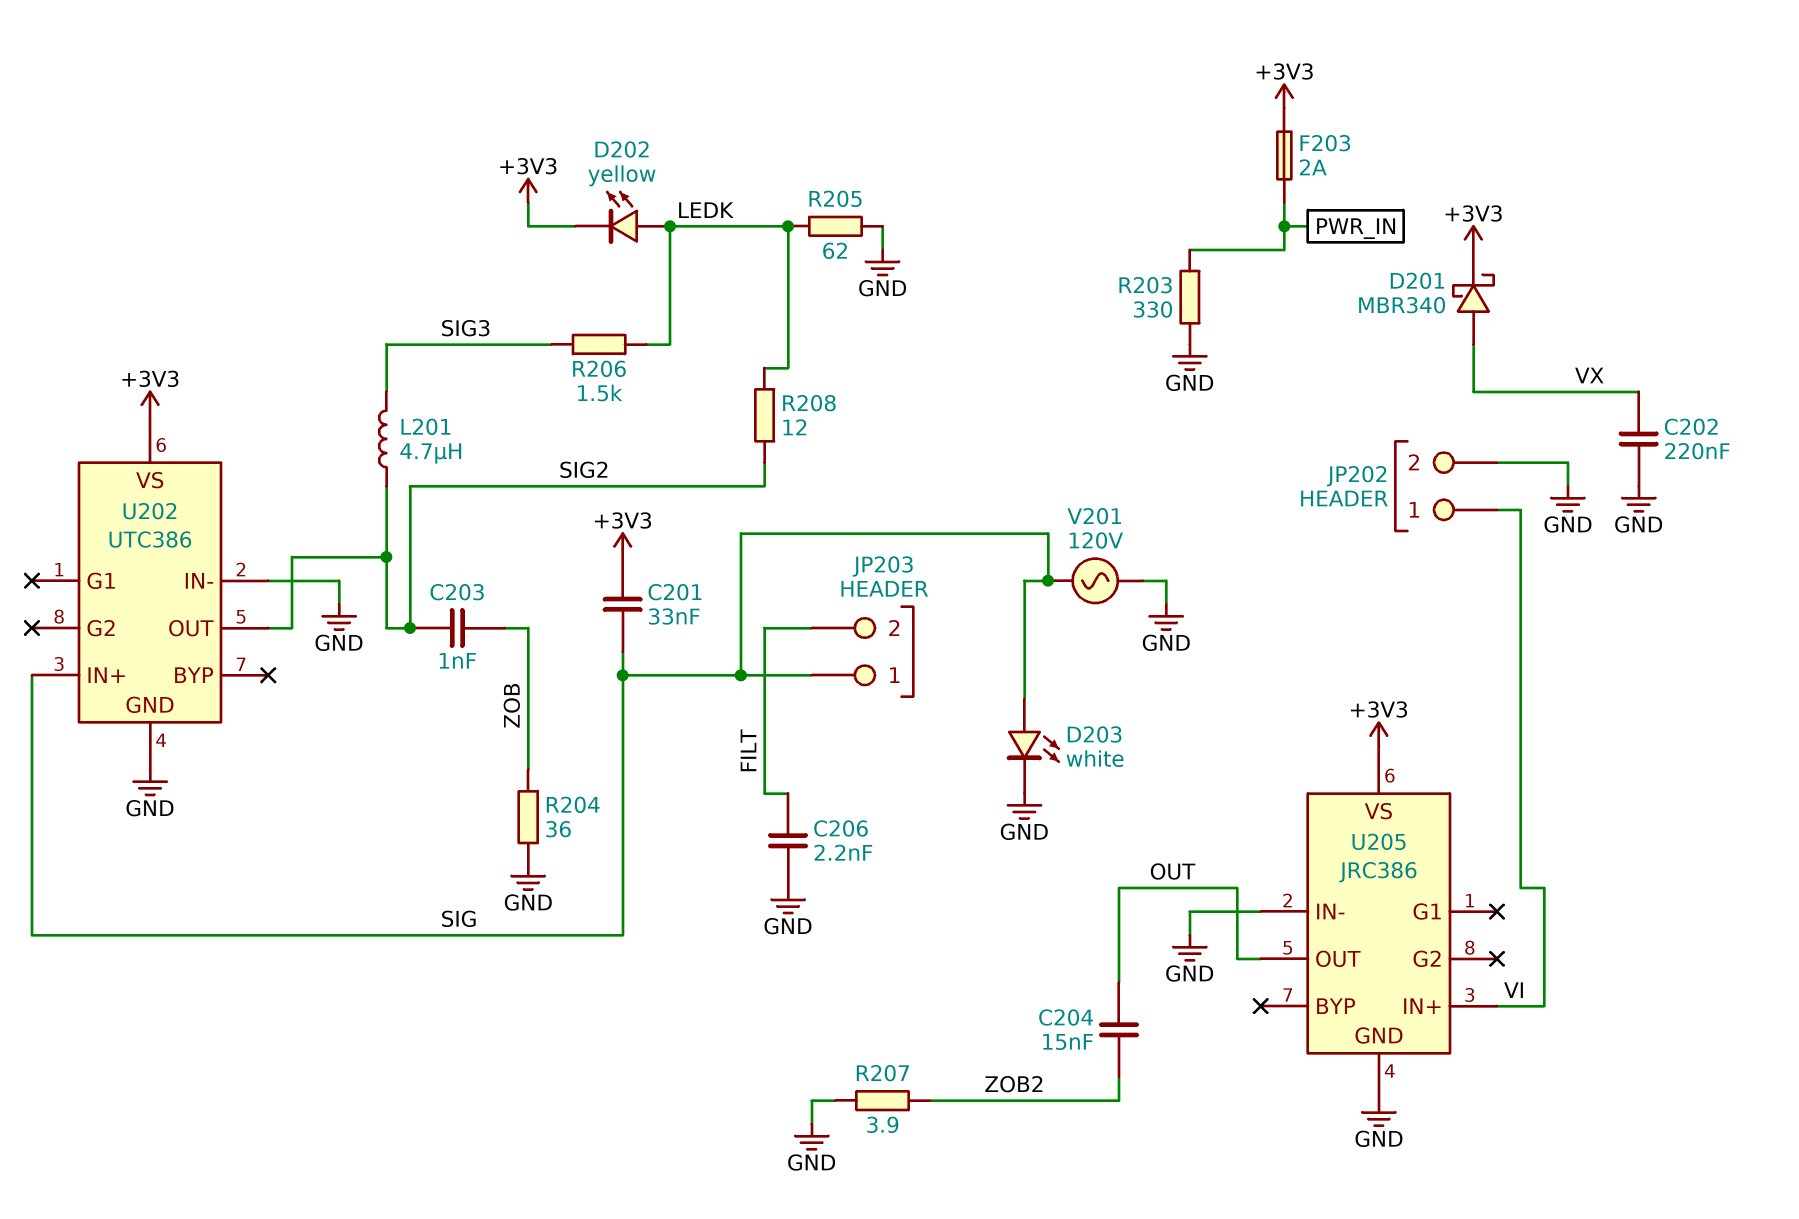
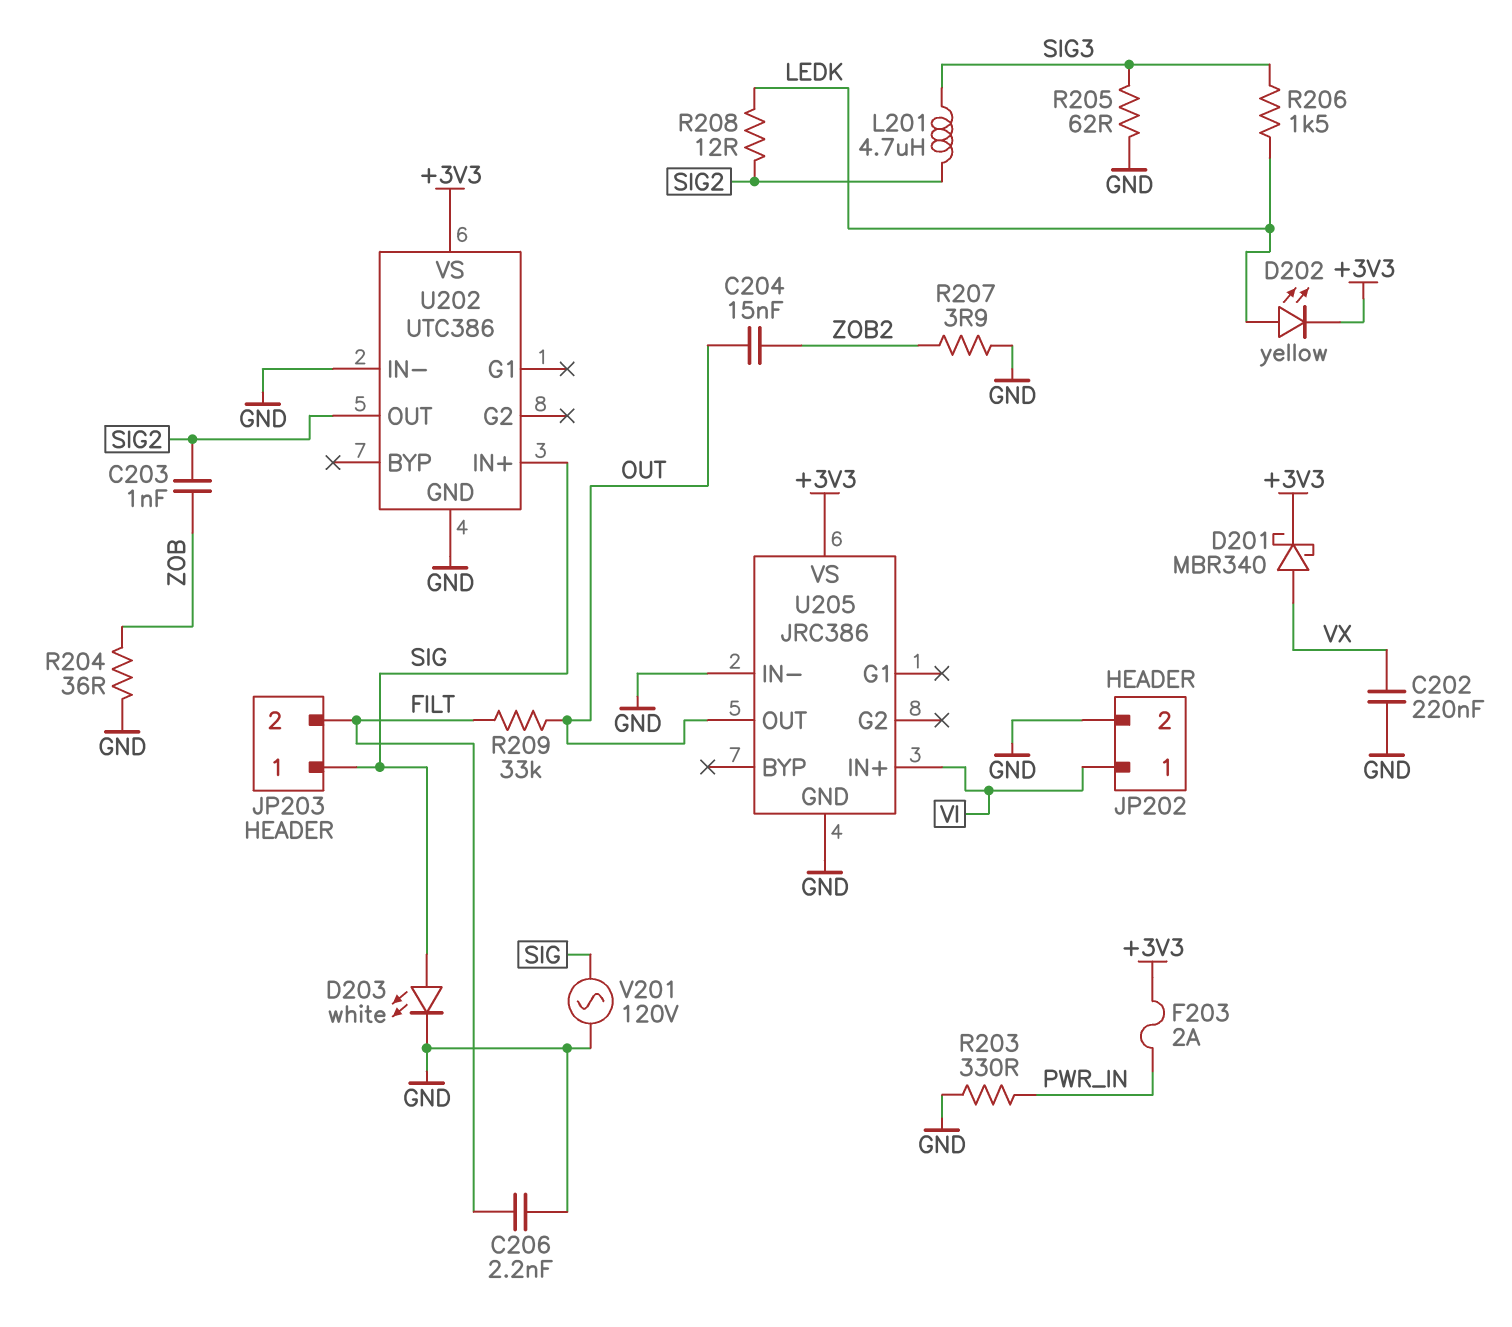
C201: 33nF (+3V3, SIG) -> none
R205: 62 (GND, LEDK) -> 62 (GND, SIG3)
R209: none -> 33k (FILT, OUT)

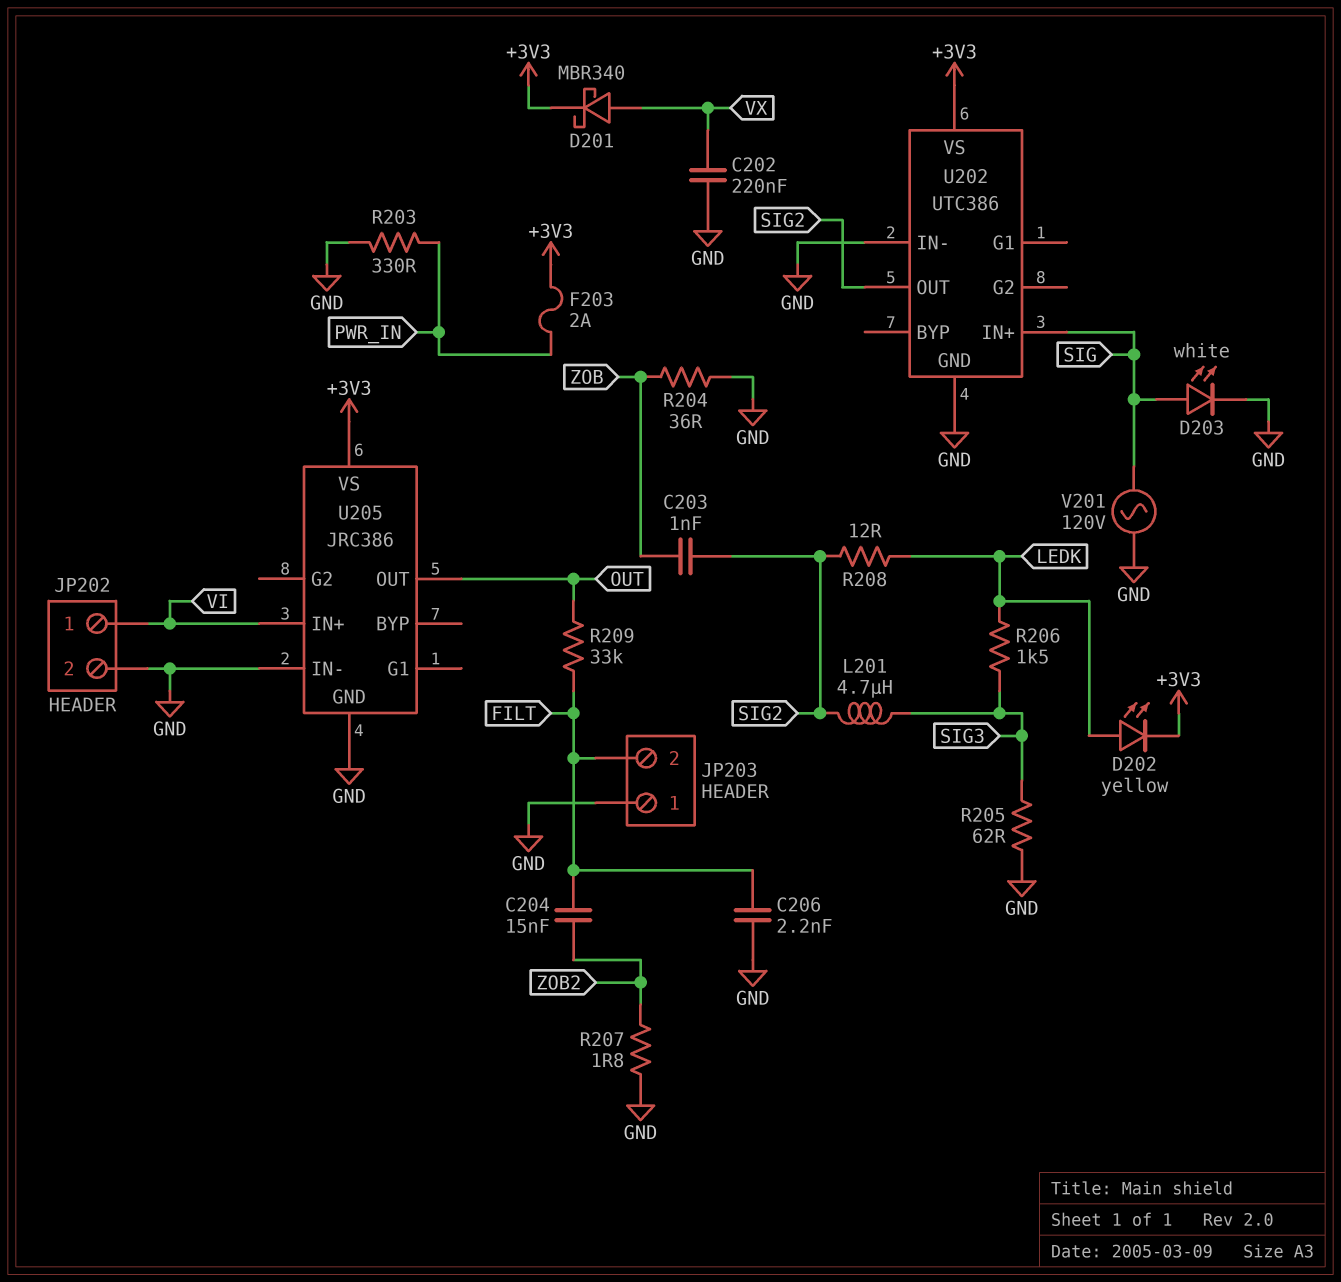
C204: 15nF (OUT, ZOB2) -> 15nF (FILT, ZOB2)
JP203 pin 1: SIG -> GND
R207: 3.9 (GND, ZOB2) -> 1.8 (GND, ZOB2)

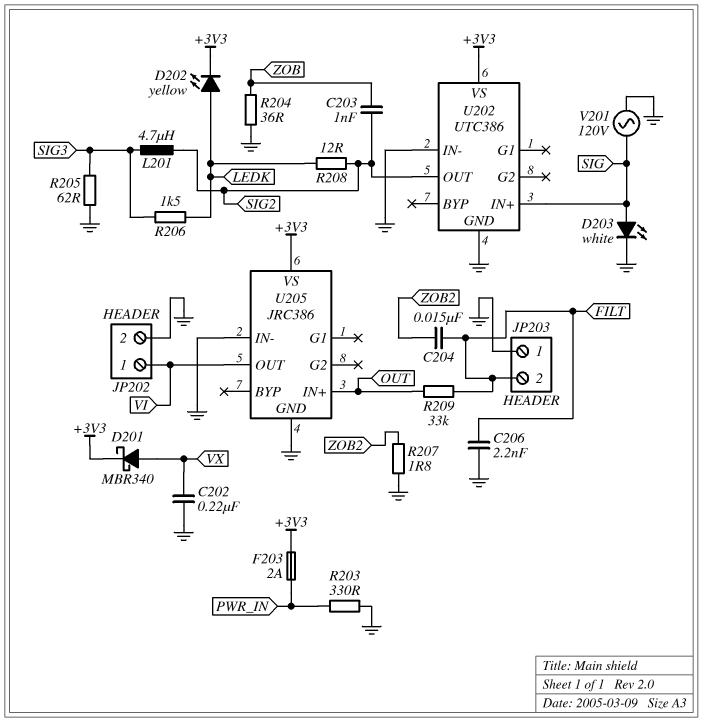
U205 pin IN+: VI -> OUT
U205 pin OUT: OUT -> VI

